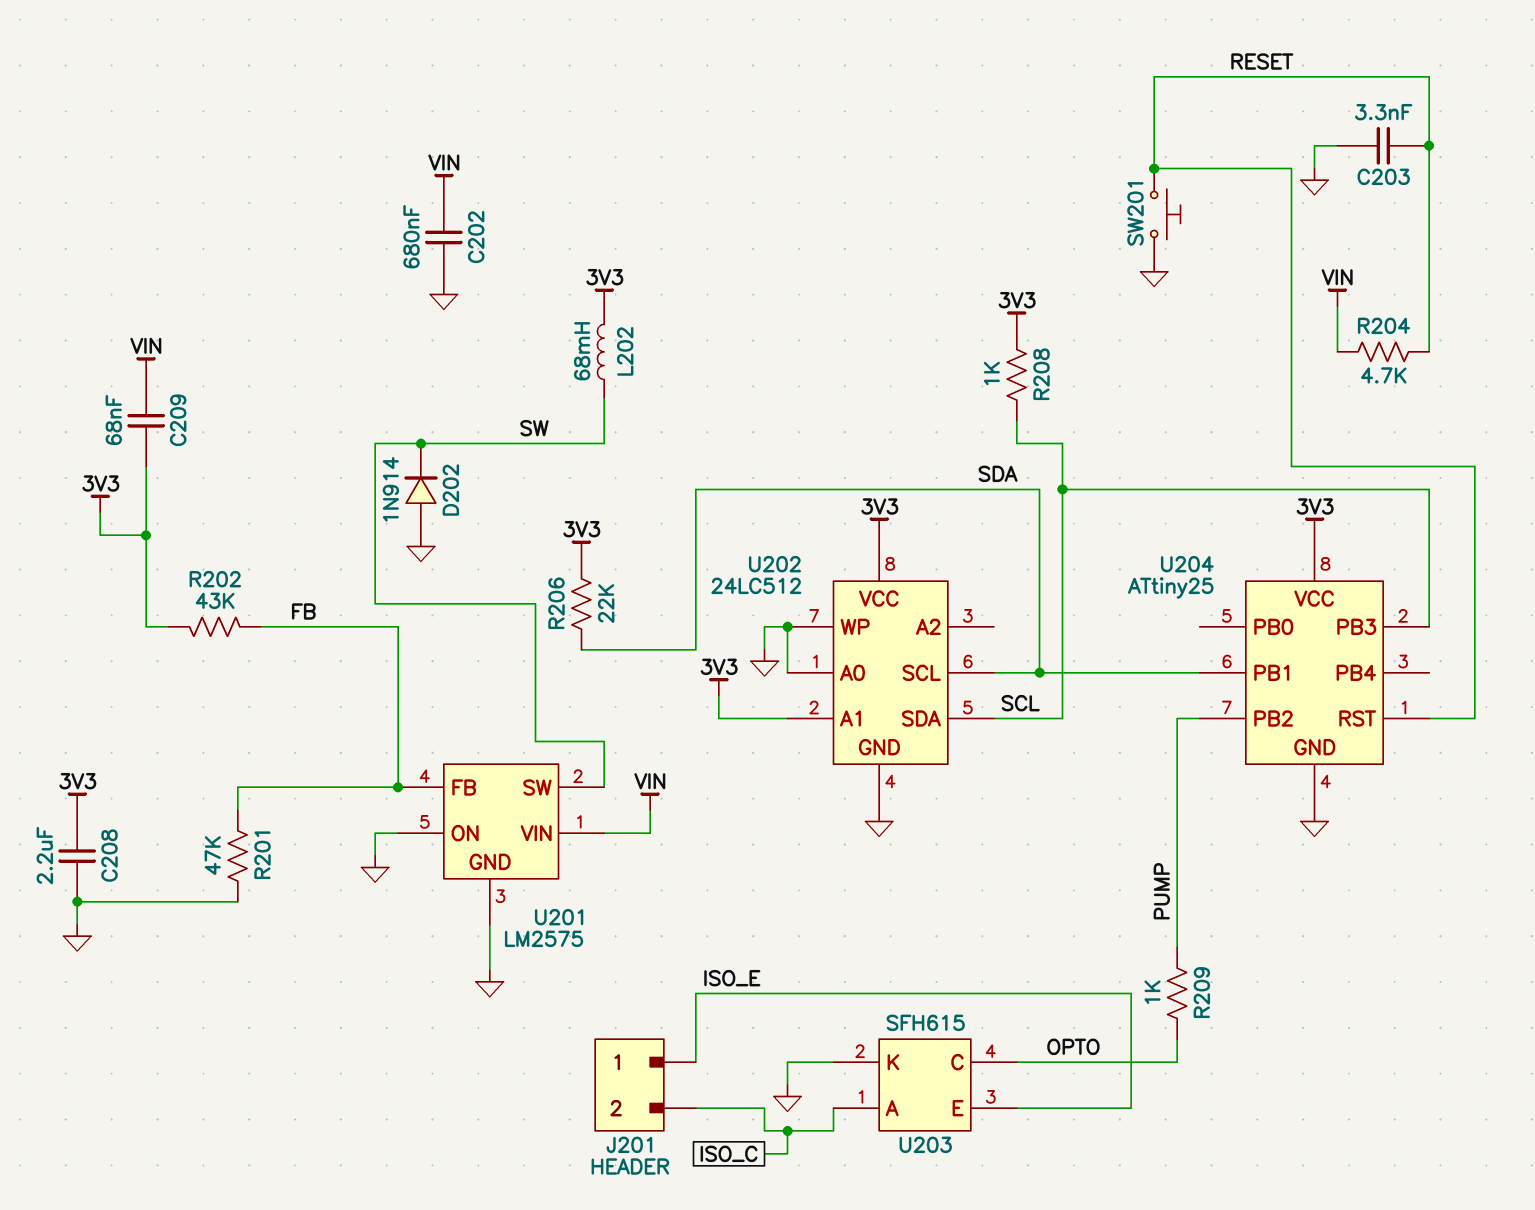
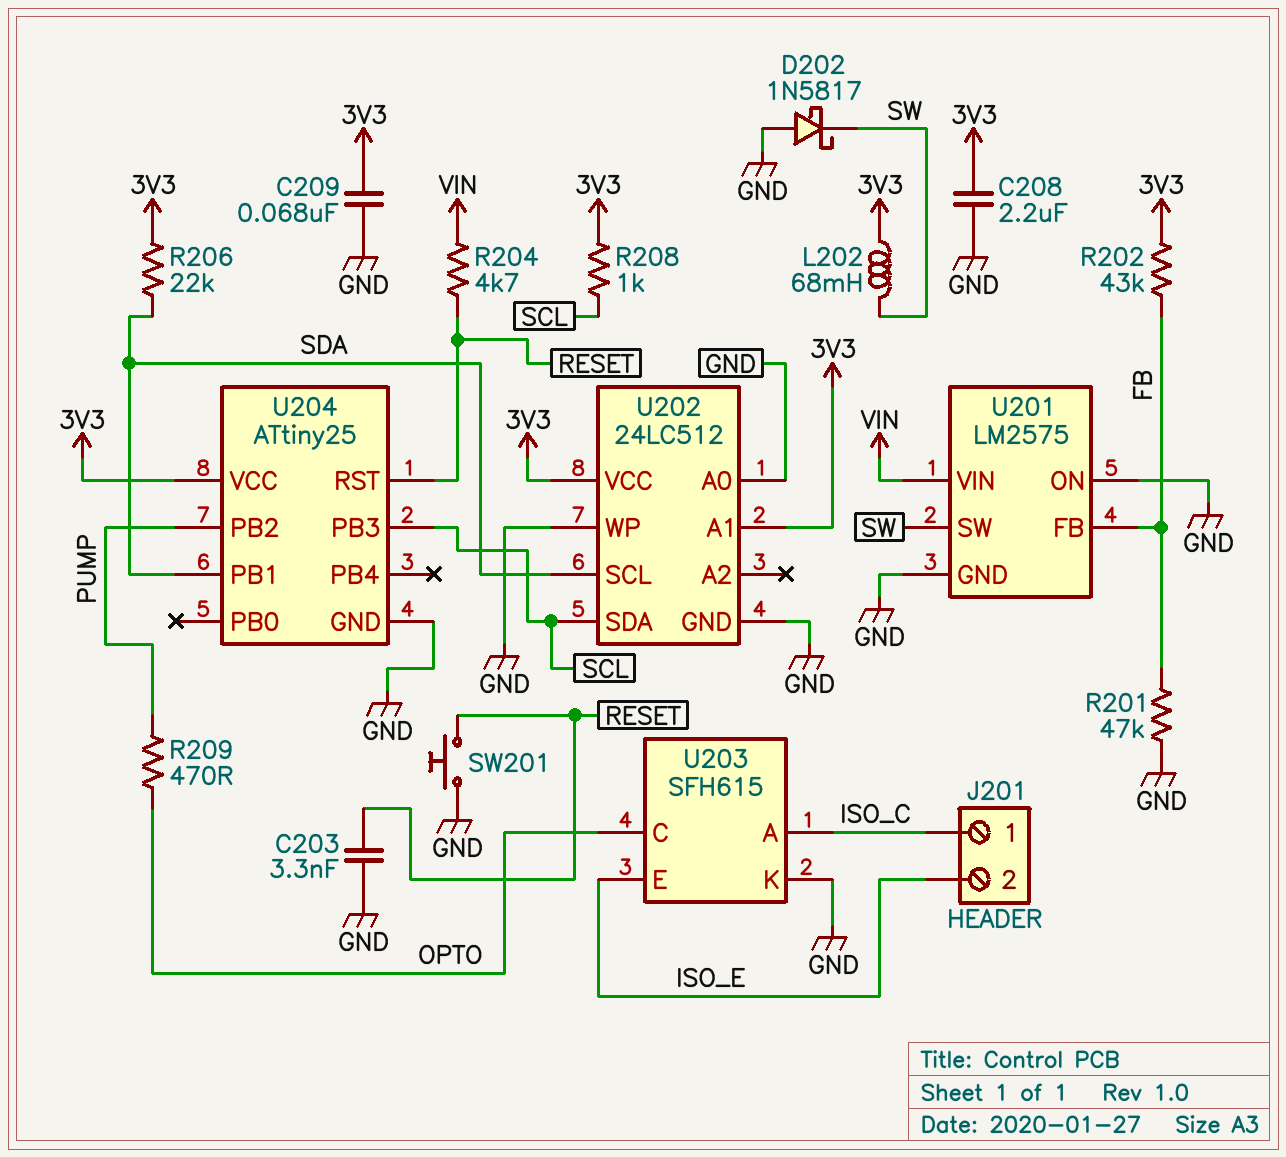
C202: 680nF (GND, VIN) -> none
C209: 68nF (3V3, VIN) -> 68nF (3V3, GND)
D202: diode 1N914 (A GND, K SW) -> schottky 1N5817 (A GND, K SW)
J201 pin 1: ISO_E -> ISO_C
J201 pin 2: ISO_C -> ISO_E
R209: 1k (OPTO, PUMP) -> 470 (OPTO, PUMP)

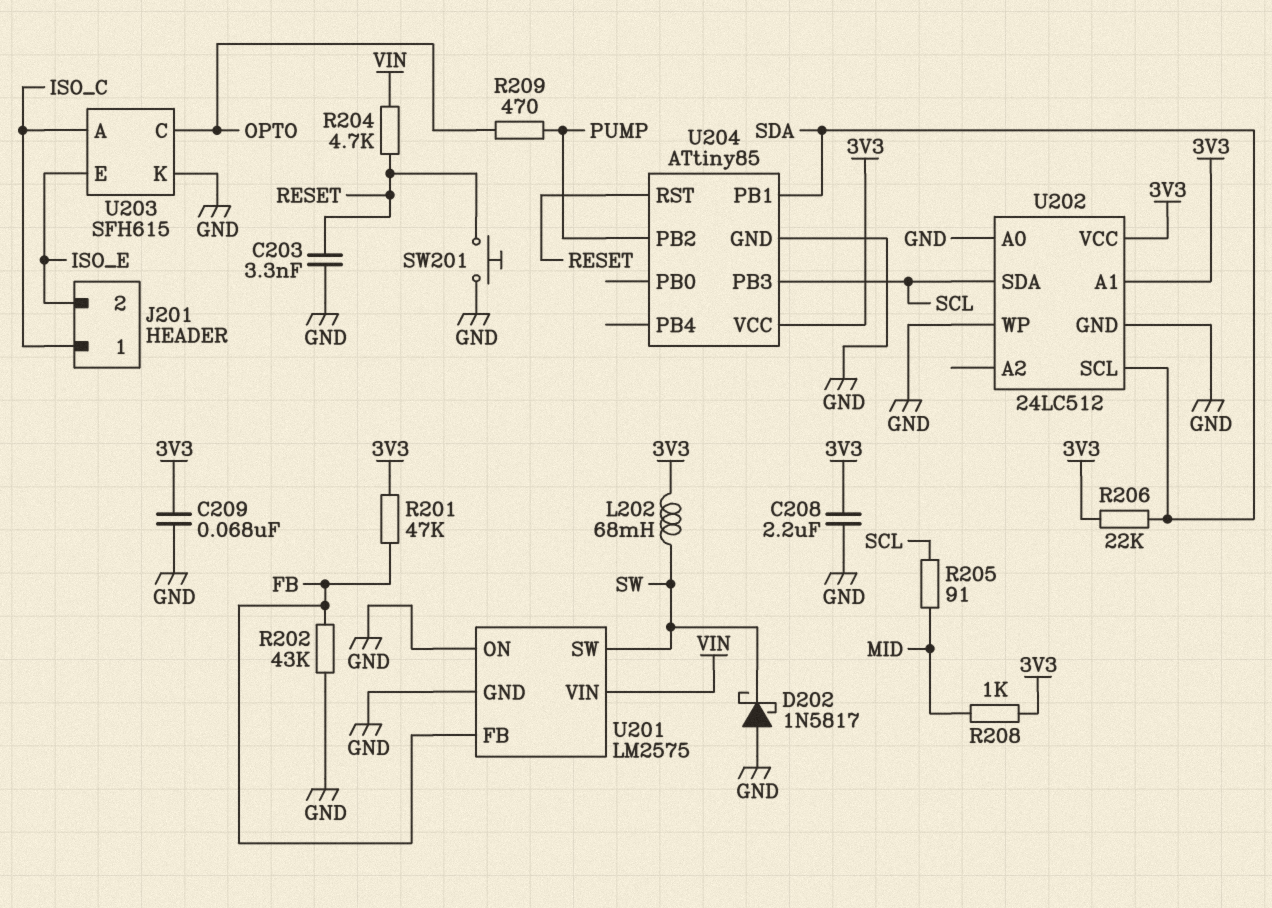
R201: 47k (FB, GND) -> 47k (3V3, FB)
R202: 43k (3V3, FB) -> 43k (FB, GND)
R205: none -> 91 (MID, SCL)
R208: 1k (3V3, SCL) -> 1k (3V3, MID)
U204: ATtiny25 -> ATtiny85

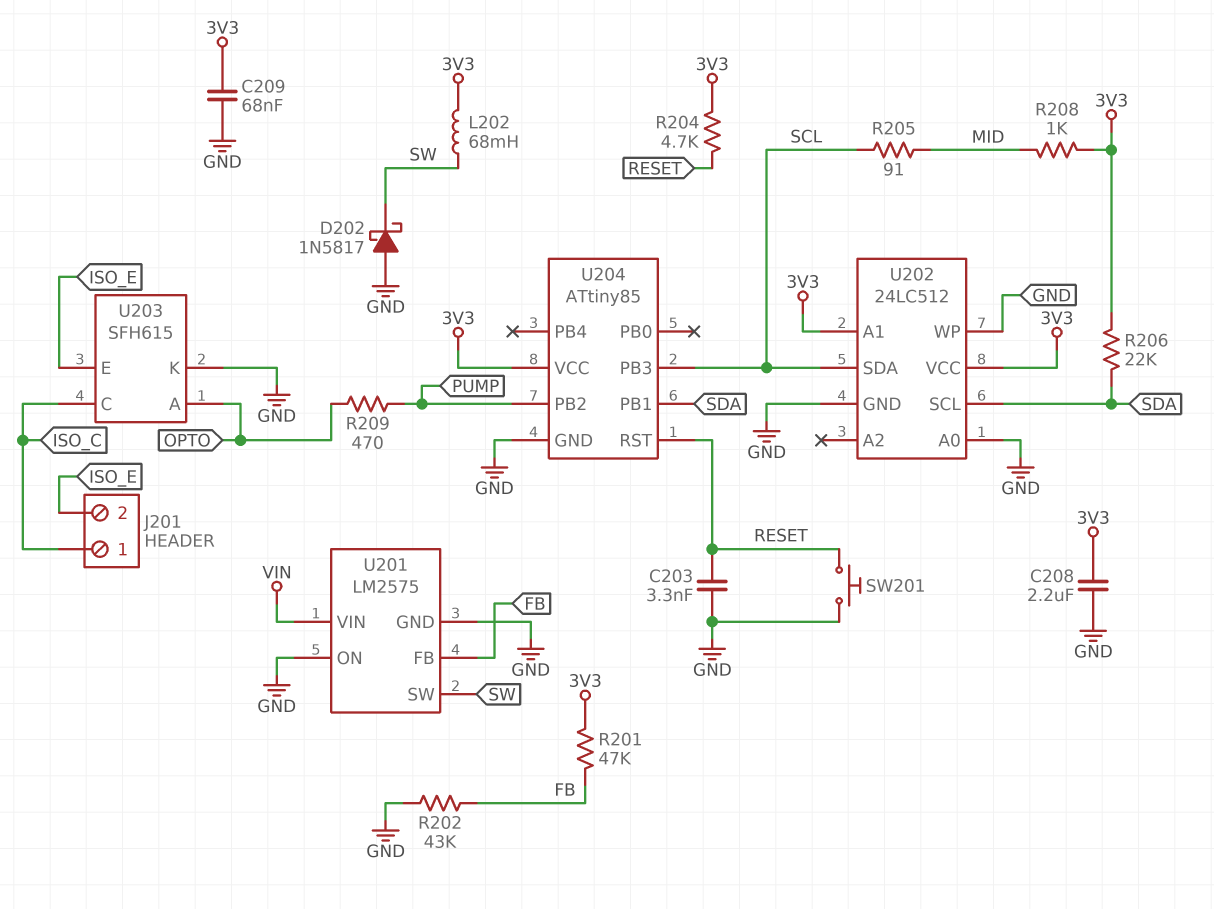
R204: 4.7k (RESET, VIN) -> 4.7k (3V3, RESET)
U203 pin A: ISO_C -> OPTO
U203 pin C: OPTO -> ISO_C

